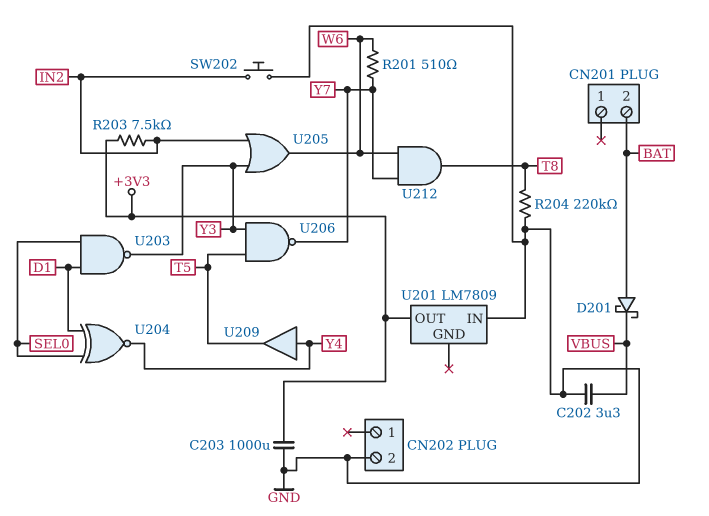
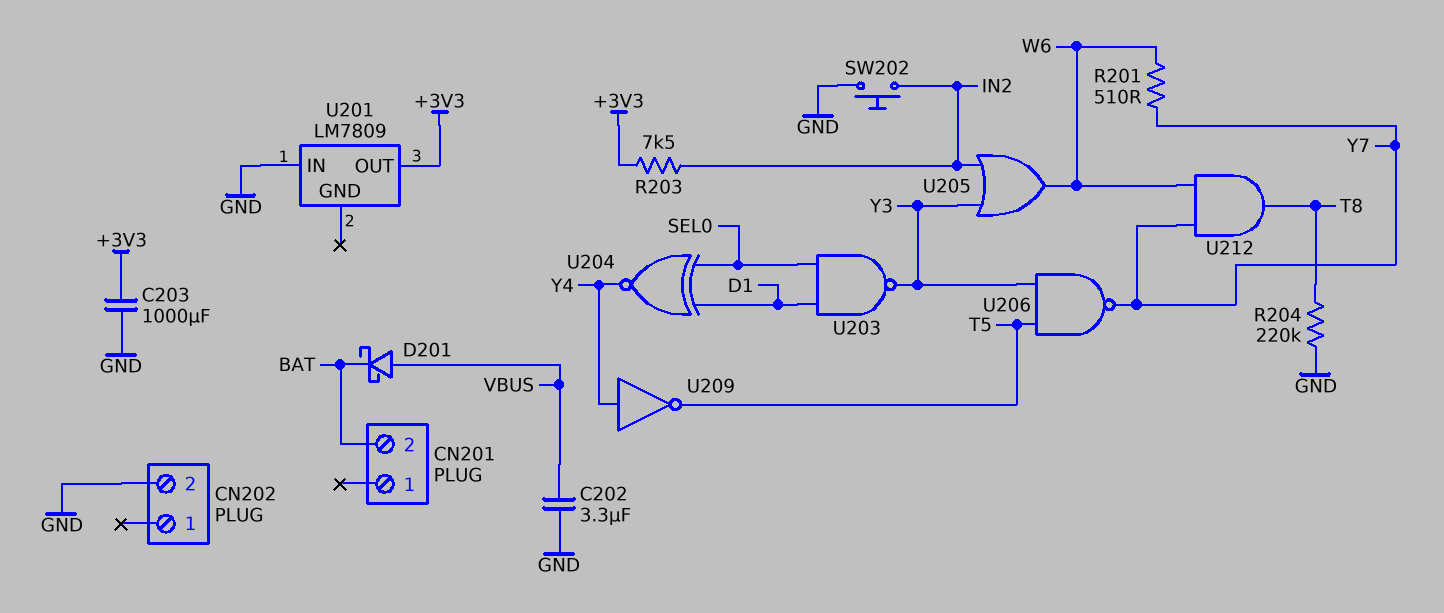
D201: schottky (A BAT, K VBUS) -> schottky (A VBUS, K BAT)
U209: buffer (in Y4, out T5) -> NOT (in Y4, out T5)

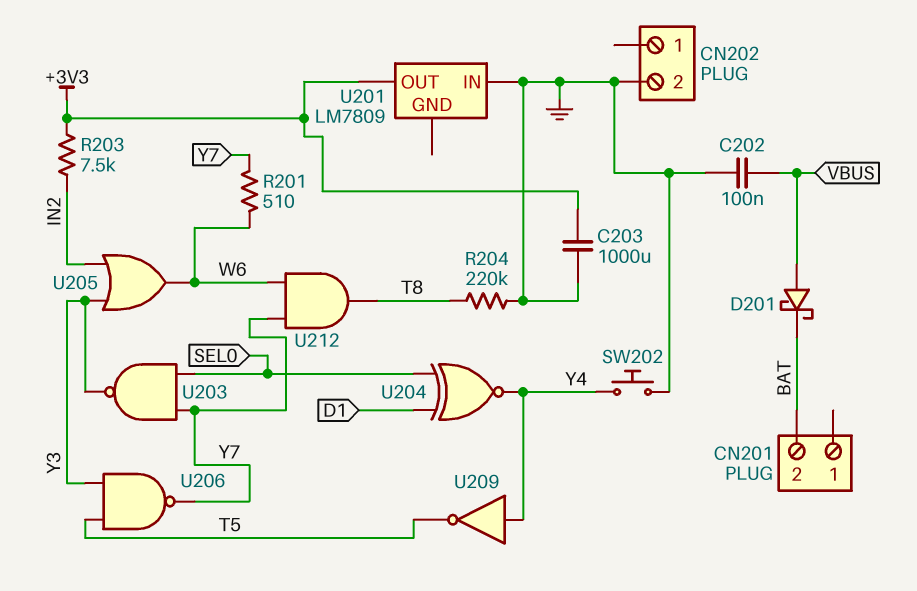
C202: 3.3uF (GND, VBUS) -> 100nF (GND, VBUS)
SW202: button (GND, IN2) -> button (GND, Y4)
U203: NAND (in D1, in SEL0, out Y3) -> NAND (in SEL0, in Y7, out Y3)

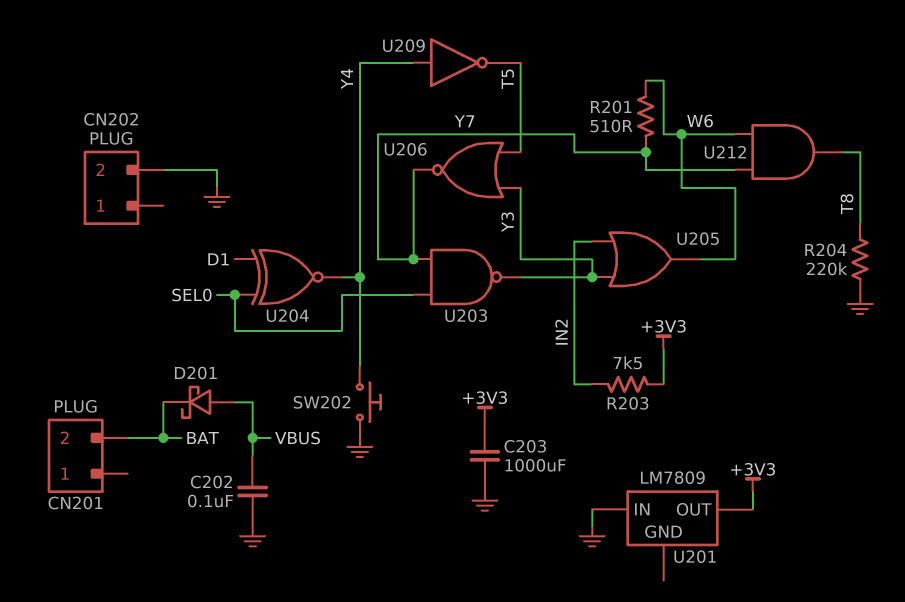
U206: NAND (in T5, in Y3, out Y7) -> NOR (in T5, in Y3, out Y7)

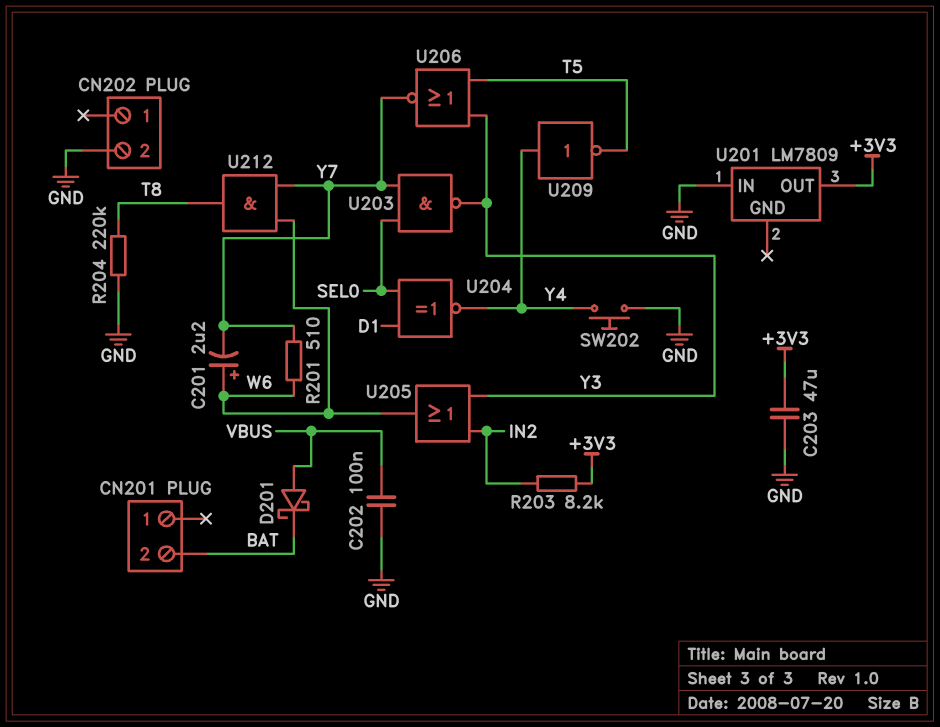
C201: none -> 2.2uF (plus W6, minus Y7)
C203: 1000uF (+3V3, GND) -> 47uF (+3V3, GND)
R203: 7.5k (+3V3, IN2) -> 8.2k (+3V3, IN2)

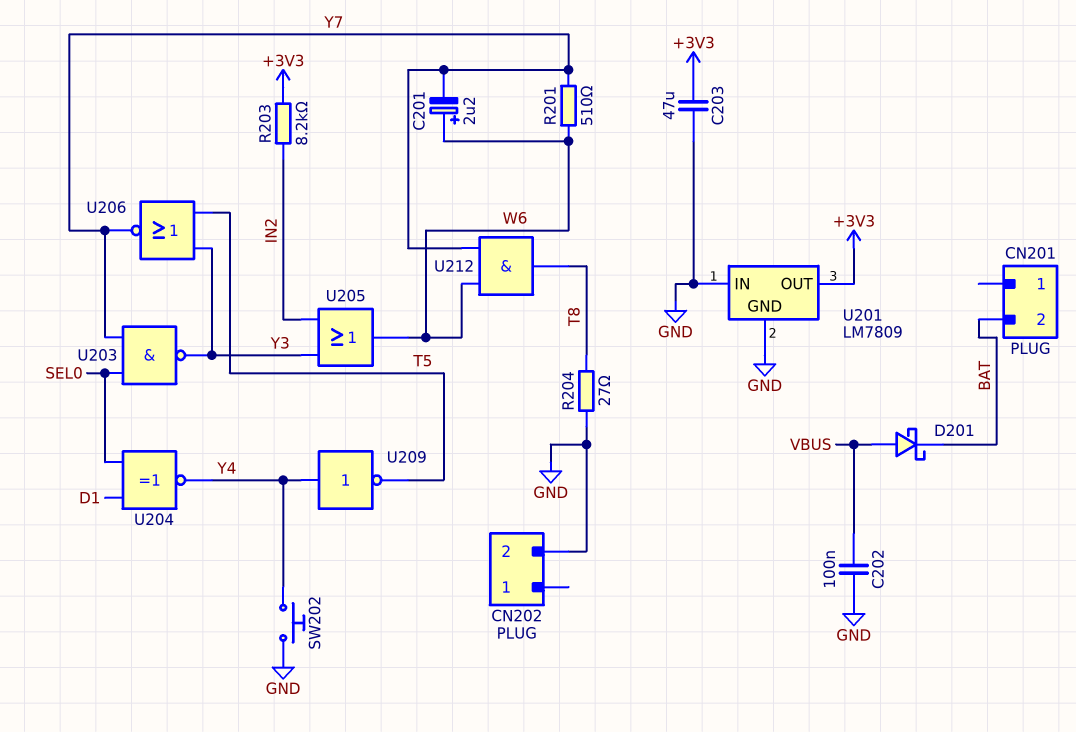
R204: 220k (GND, T8) -> 27 (GND, T8)
U201 pin GND: none -> GND

